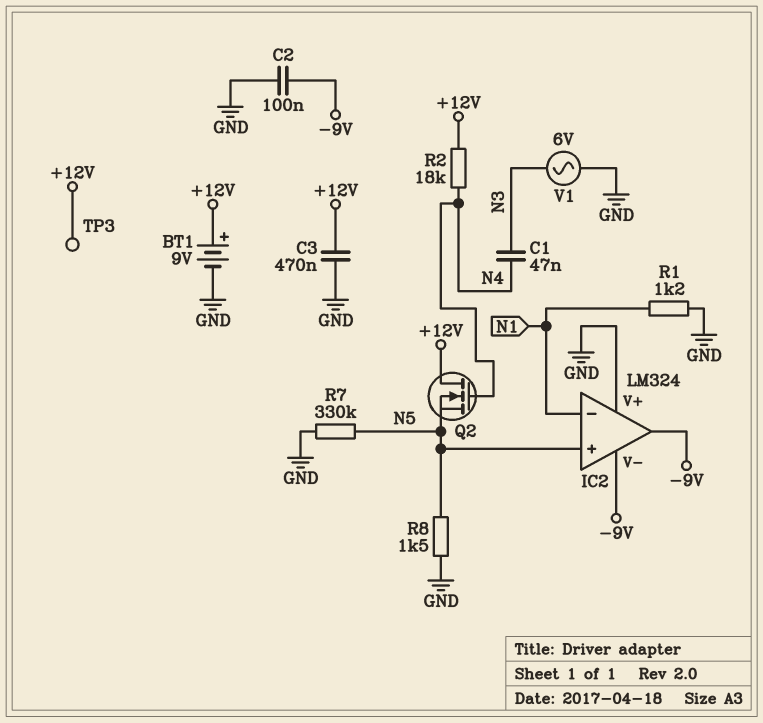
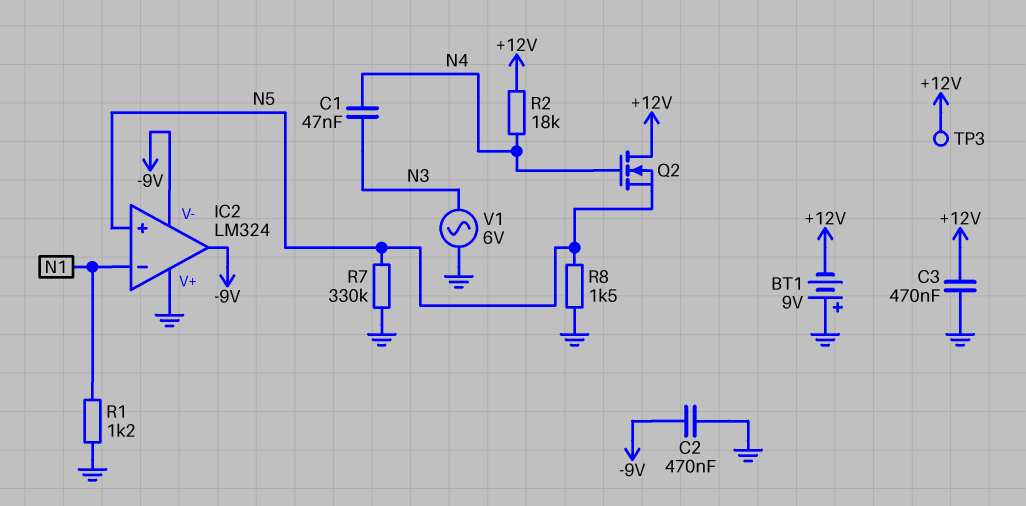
BT1: 9V (plus +12V, minus GND) -> 9V (plus GND, minus +12V)
C2: 100nF (-9V, GND) -> 470nF (-9V, GND)

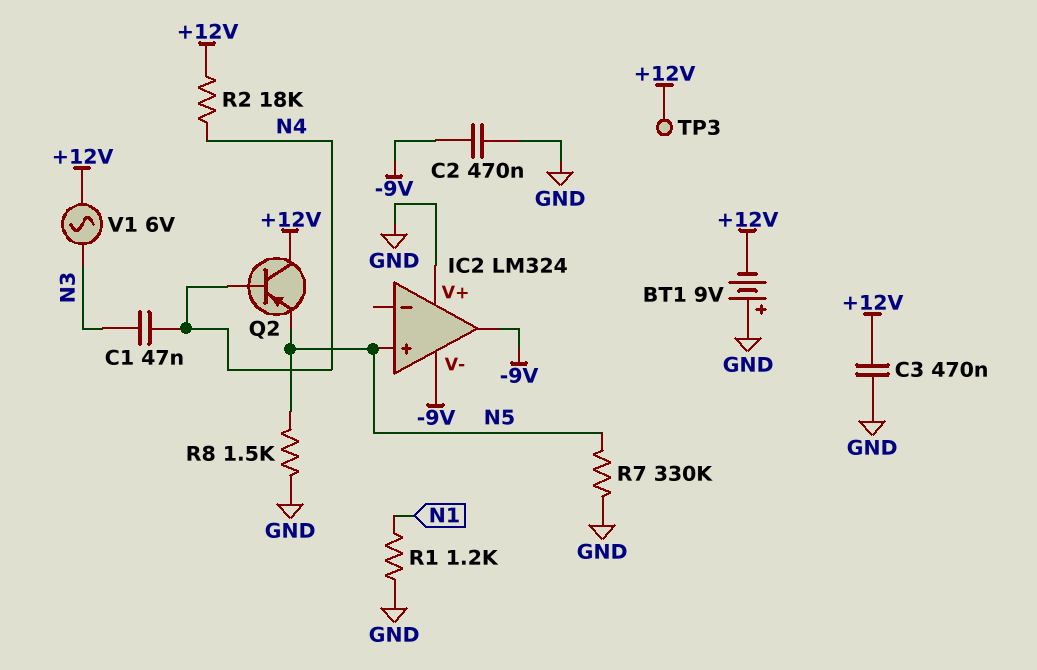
IC2 pin in-: N1 -> none
Q2: NMOS (G N4, D +12V, S N5) -> PNP (B N4, C +12V, E N5)
V1: AC 6V (GND, N3) -> AC 6V (+12V, N3)

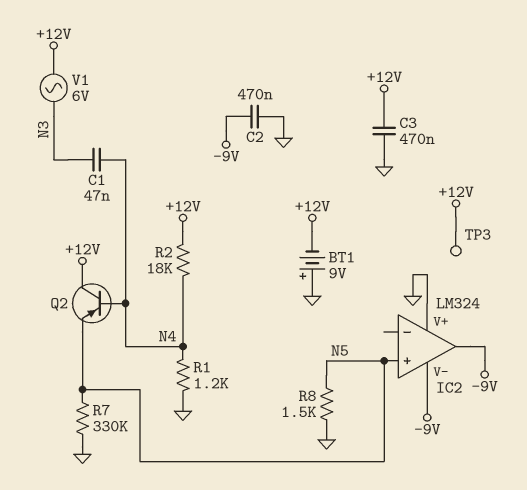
R1: 1.2k (GND, N1) -> 1.2k (GND, N4)

